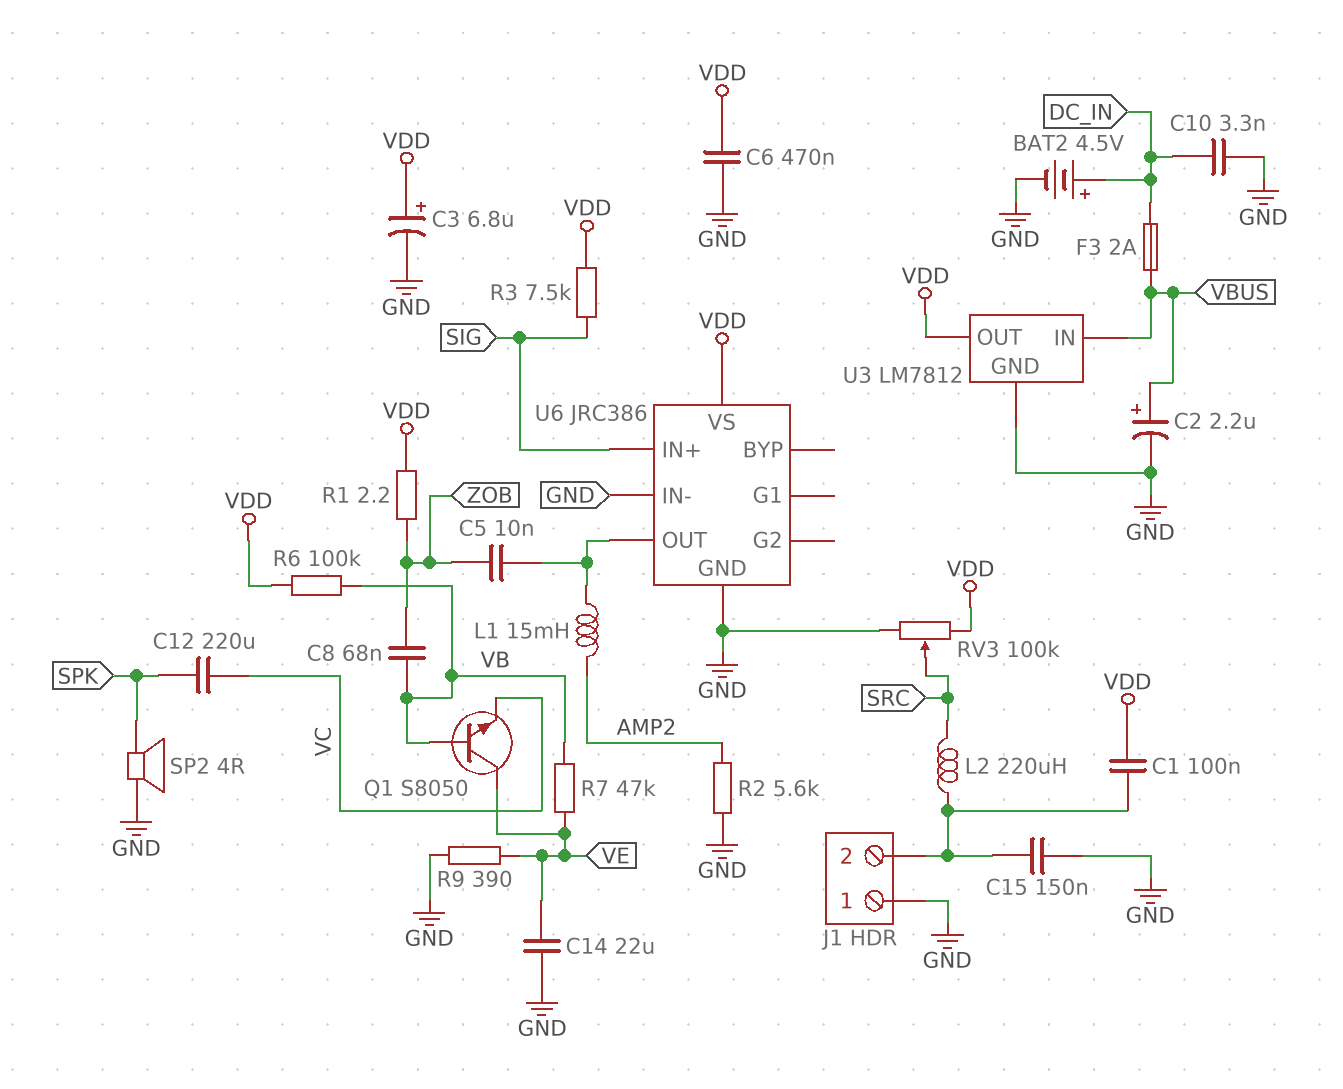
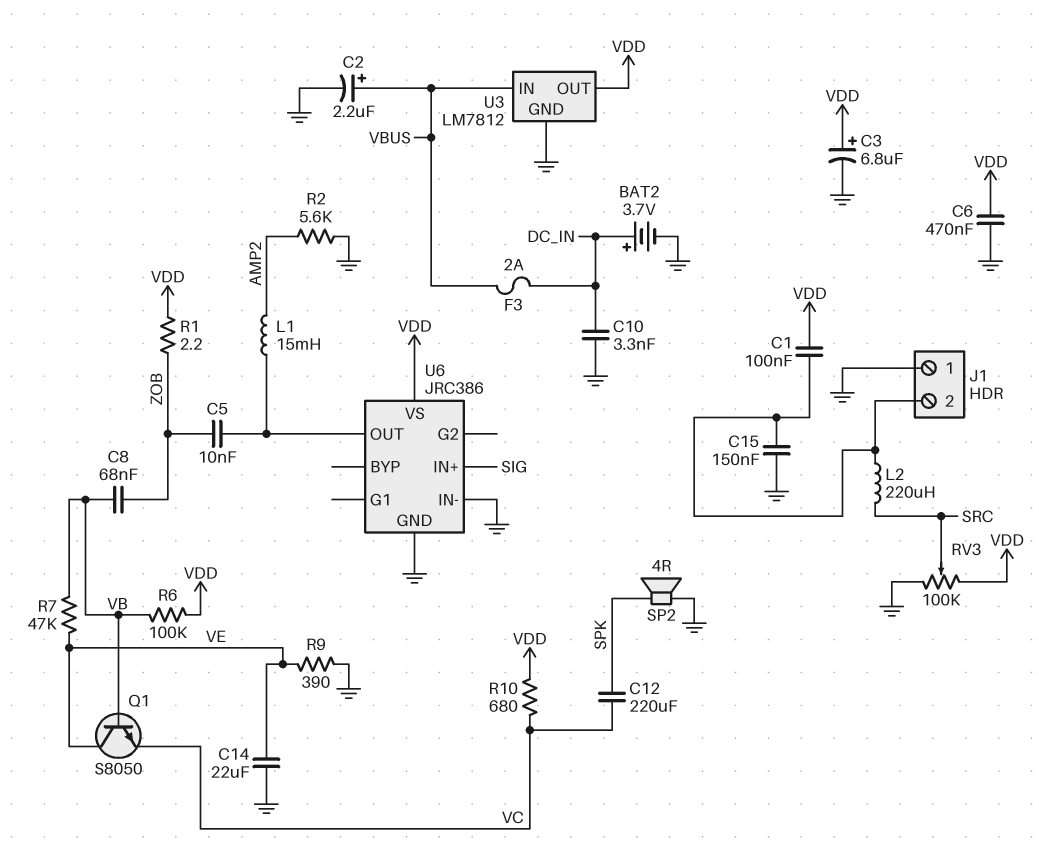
BAT2: 4.5V (plus DC_IN, minus GND) -> 3.7V (plus DC_IN, minus GND)
R3: 7.5k (SIG, VDD) -> none
R10: none -> 680 (VC, VDD)

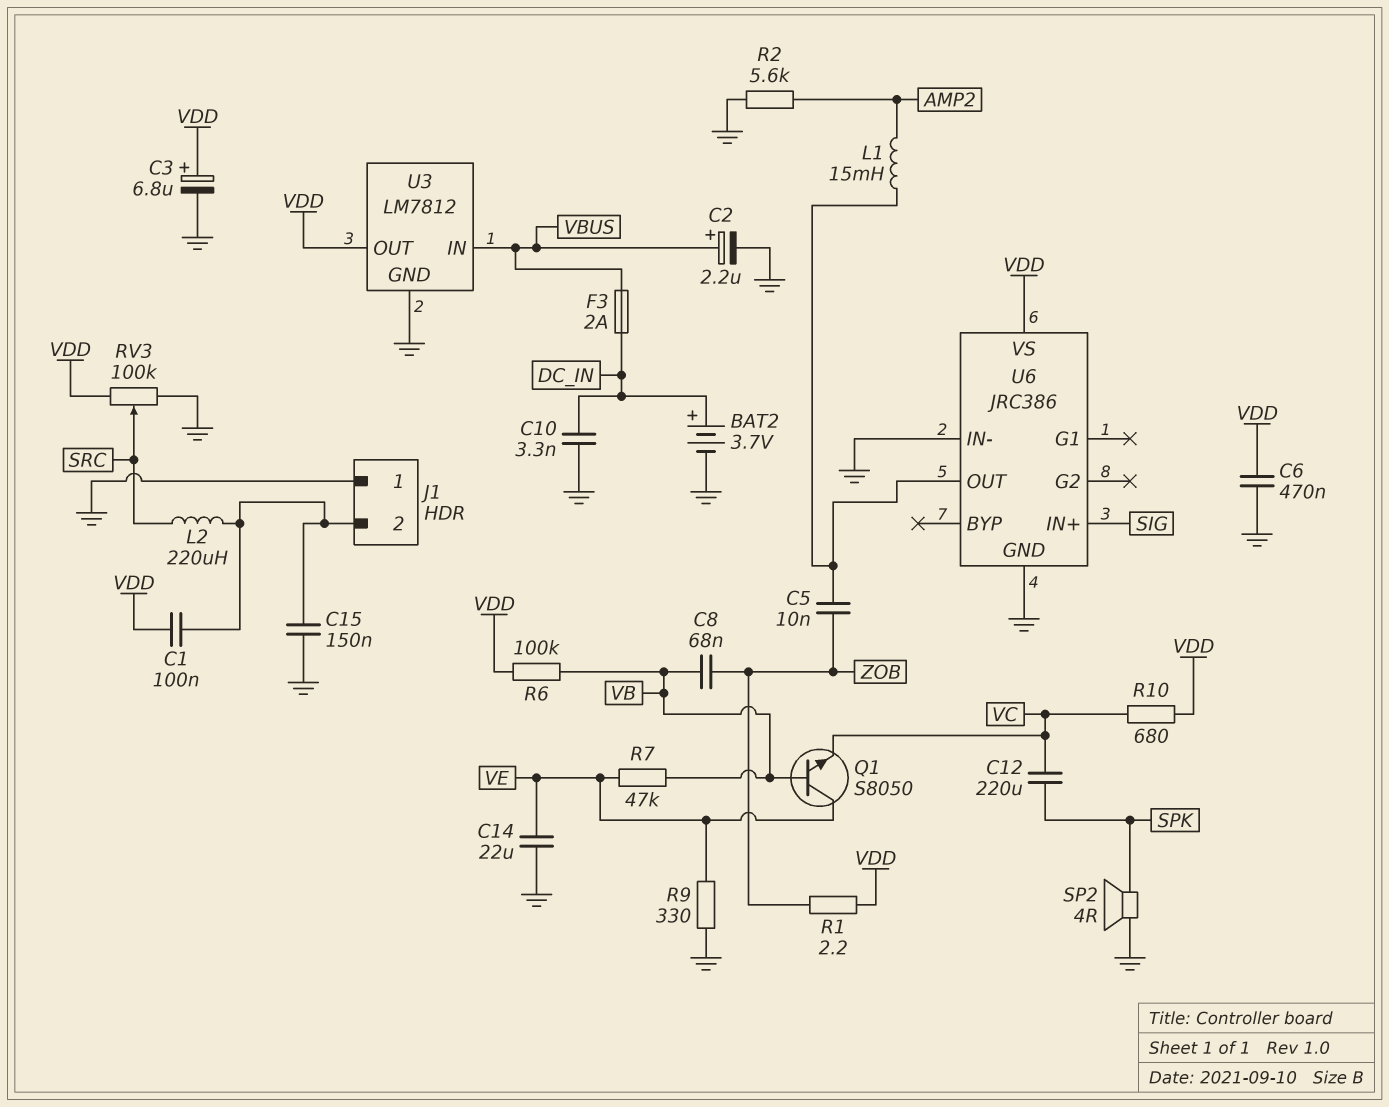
R9: 390 (GND, VE) -> 330 (GND, VE)

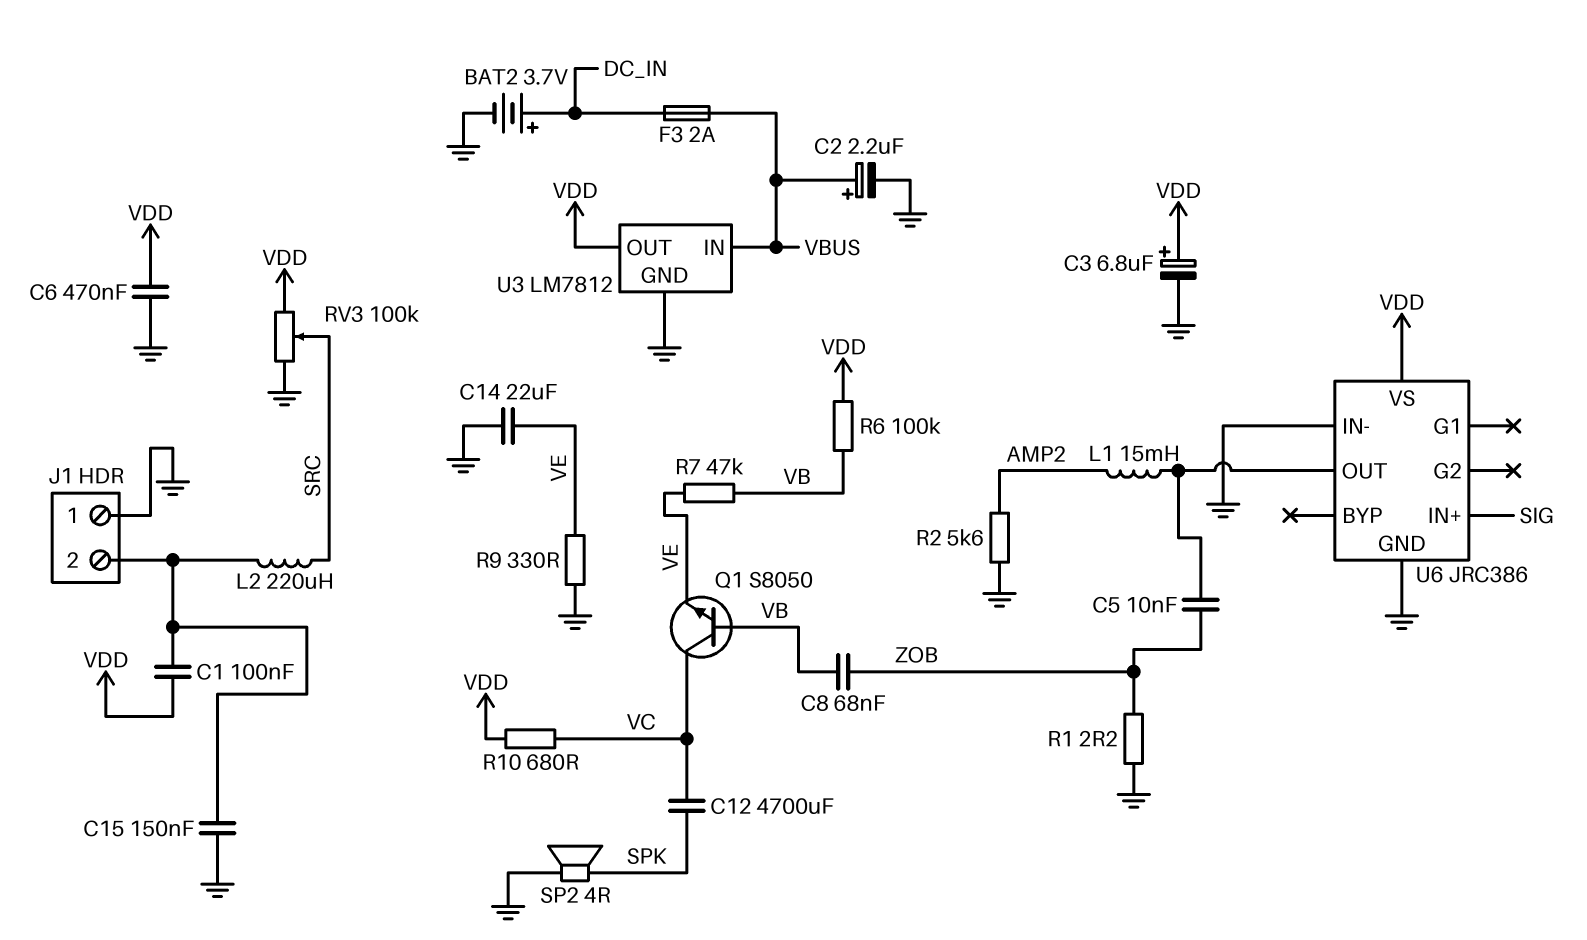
C10: 3.3nF (DC_IN, GND) -> none
C12: 220uF (SPK, VC) -> 4700uF (SPK, VC)
Q1: NPN S8050 (B VB, C VE, E VC) -> NPN S8050 (B VB, C VC, E VE)
R1: 2.2 (VDD, ZOB) -> 2.2 (GND, ZOB)

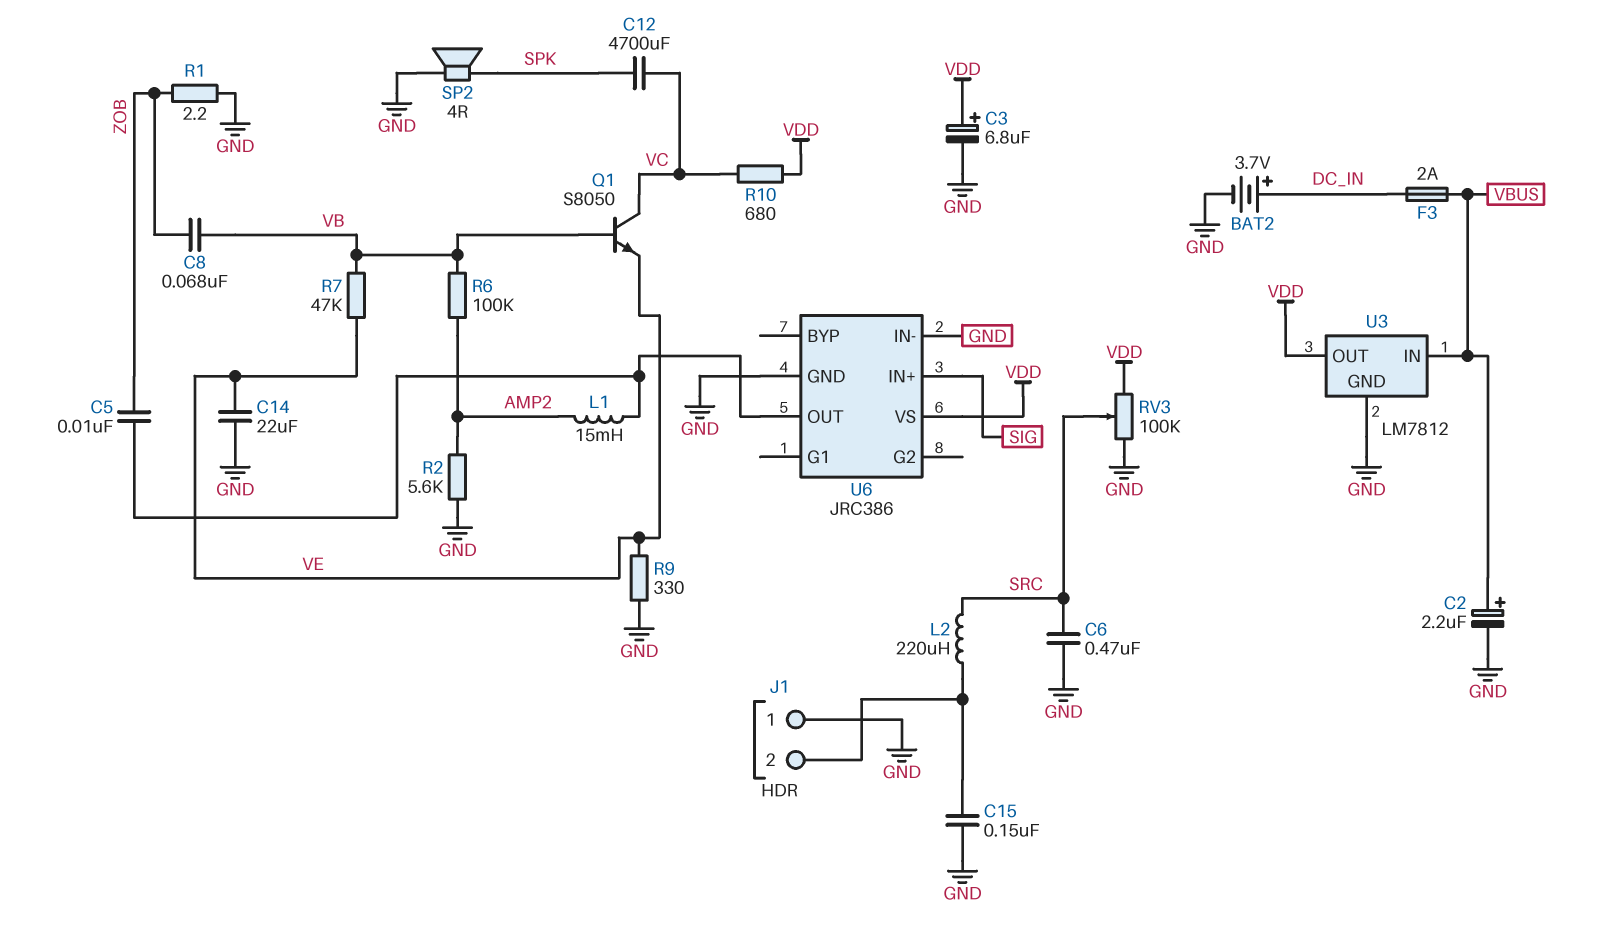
C1: 100nF (J1/2, VDD) -> none
C6: 470nF (GND, VDD) -> 470nF (GND, SRC)
R6: 100k (VB, VDD) -> 100k (AMP2, VB)

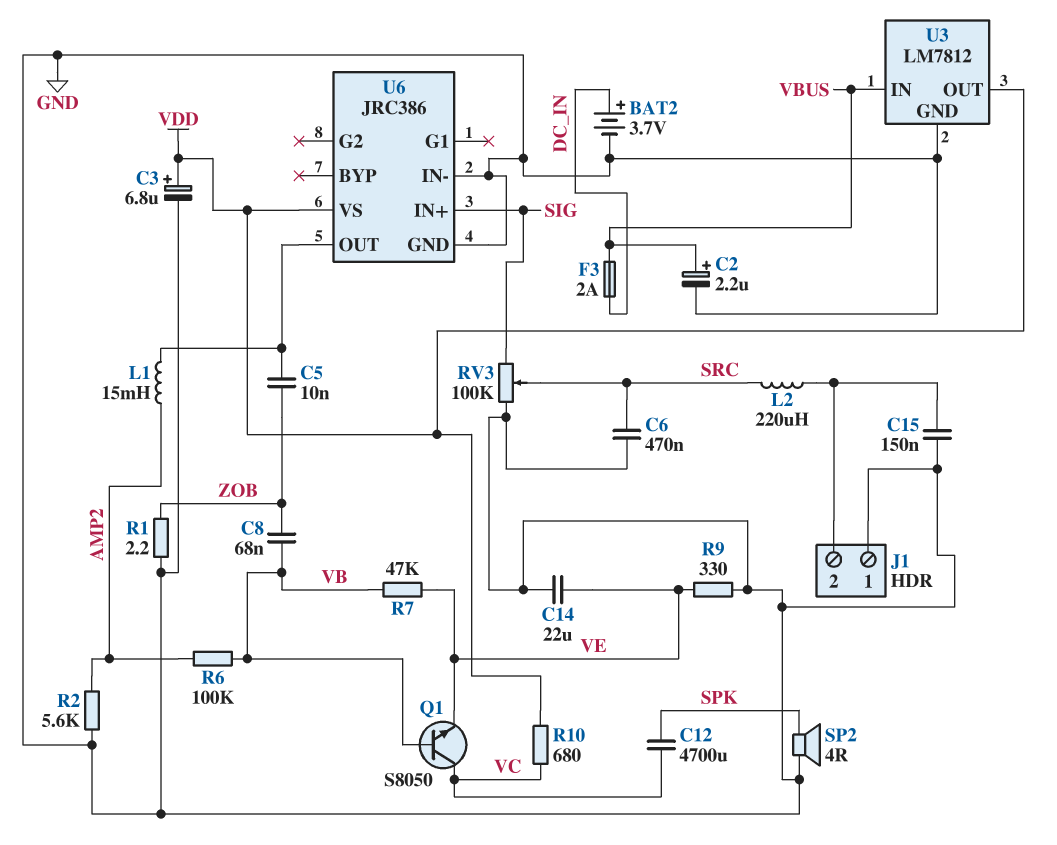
RV3: 100k (GND, VDD, wiper SRC) -> 100k (GND, SIG, wiper SRC)

